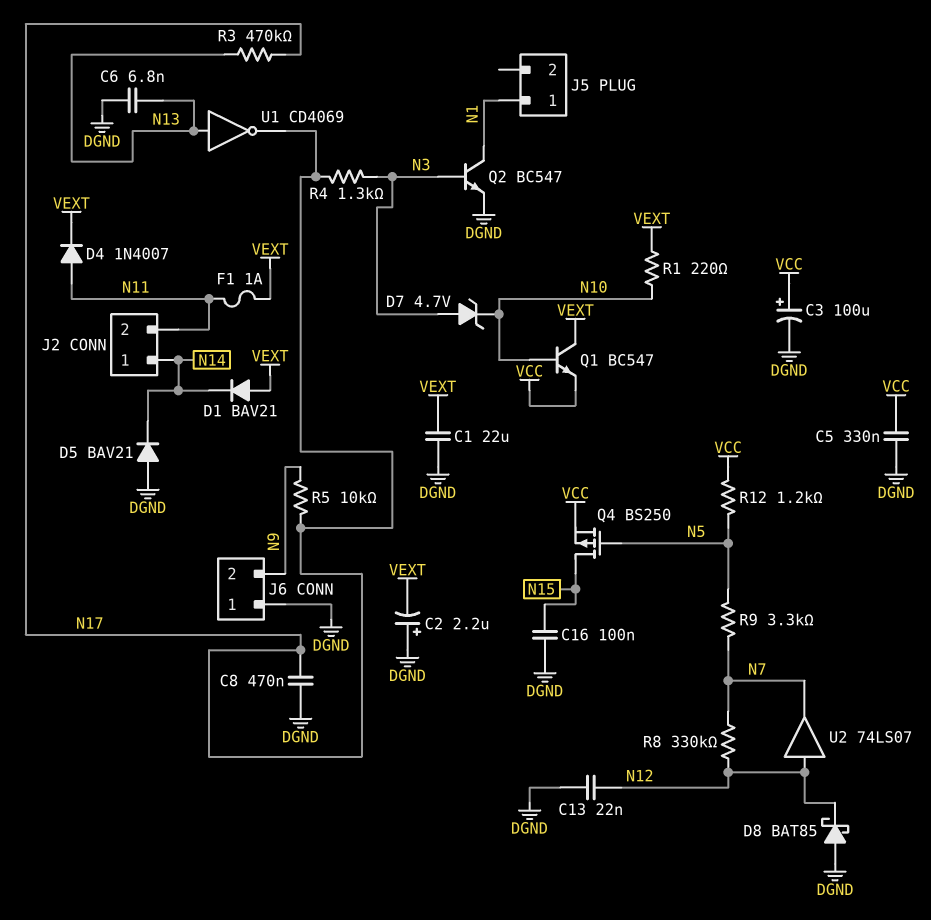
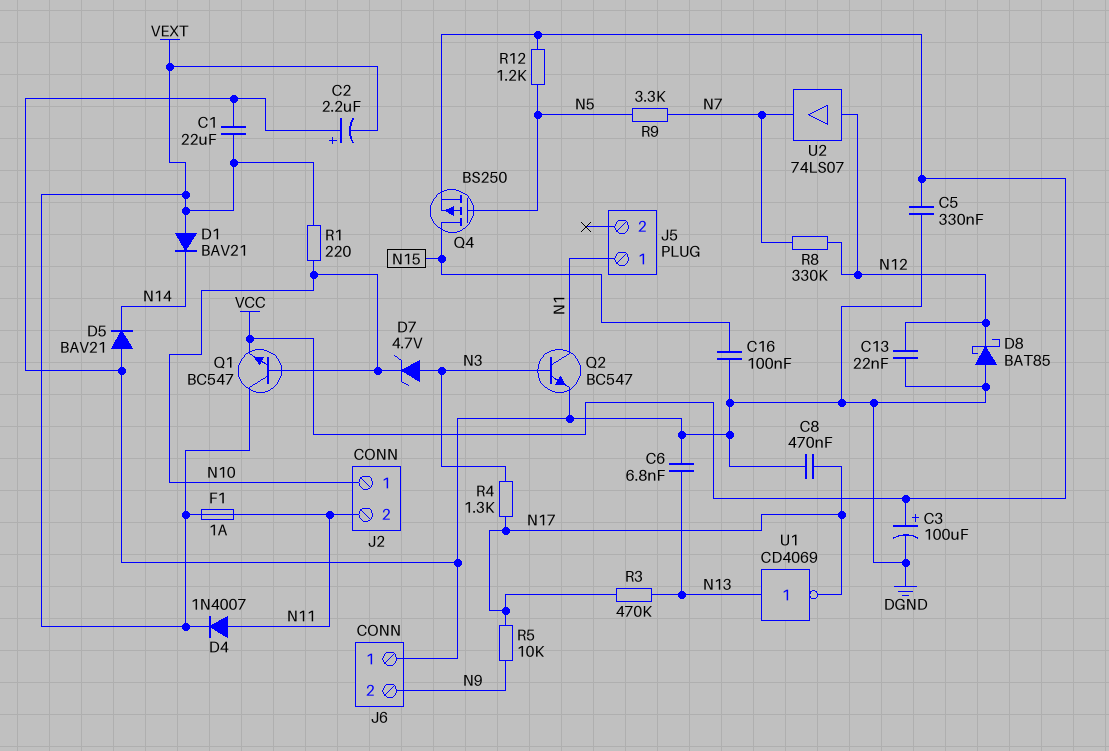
J2 pin 1: N14 -> N10

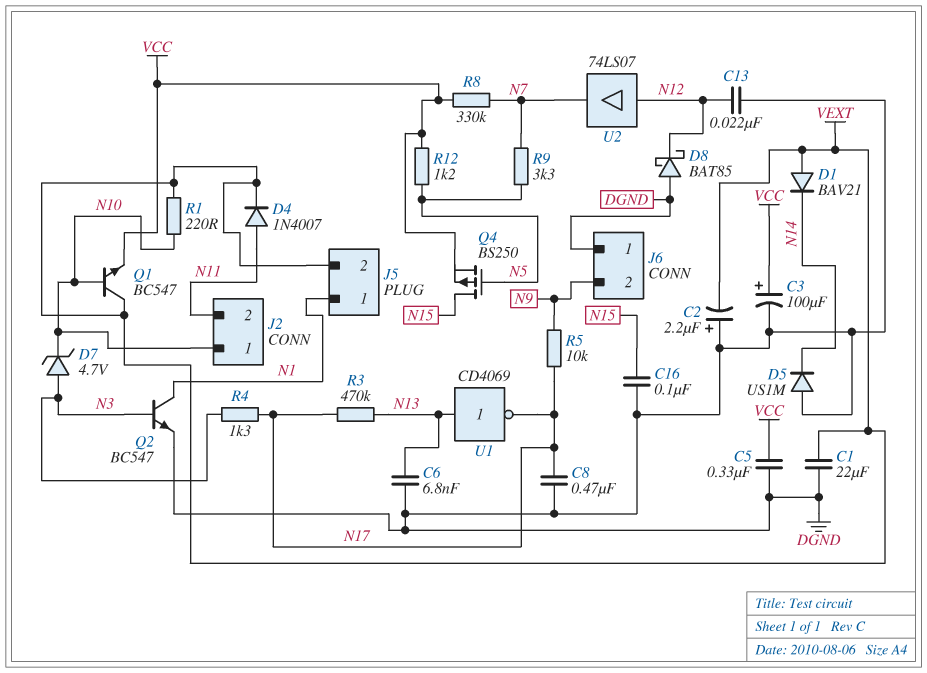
D5: diode BAV21 (A DGND, K N14) -> diode US1M (A DGND, K N14)
F1: 1A (N11, VEXT) -> none
J5 pin 2: none -> VEXT
R8: 330k (N7, N12) -> 330k (N7, VCC)

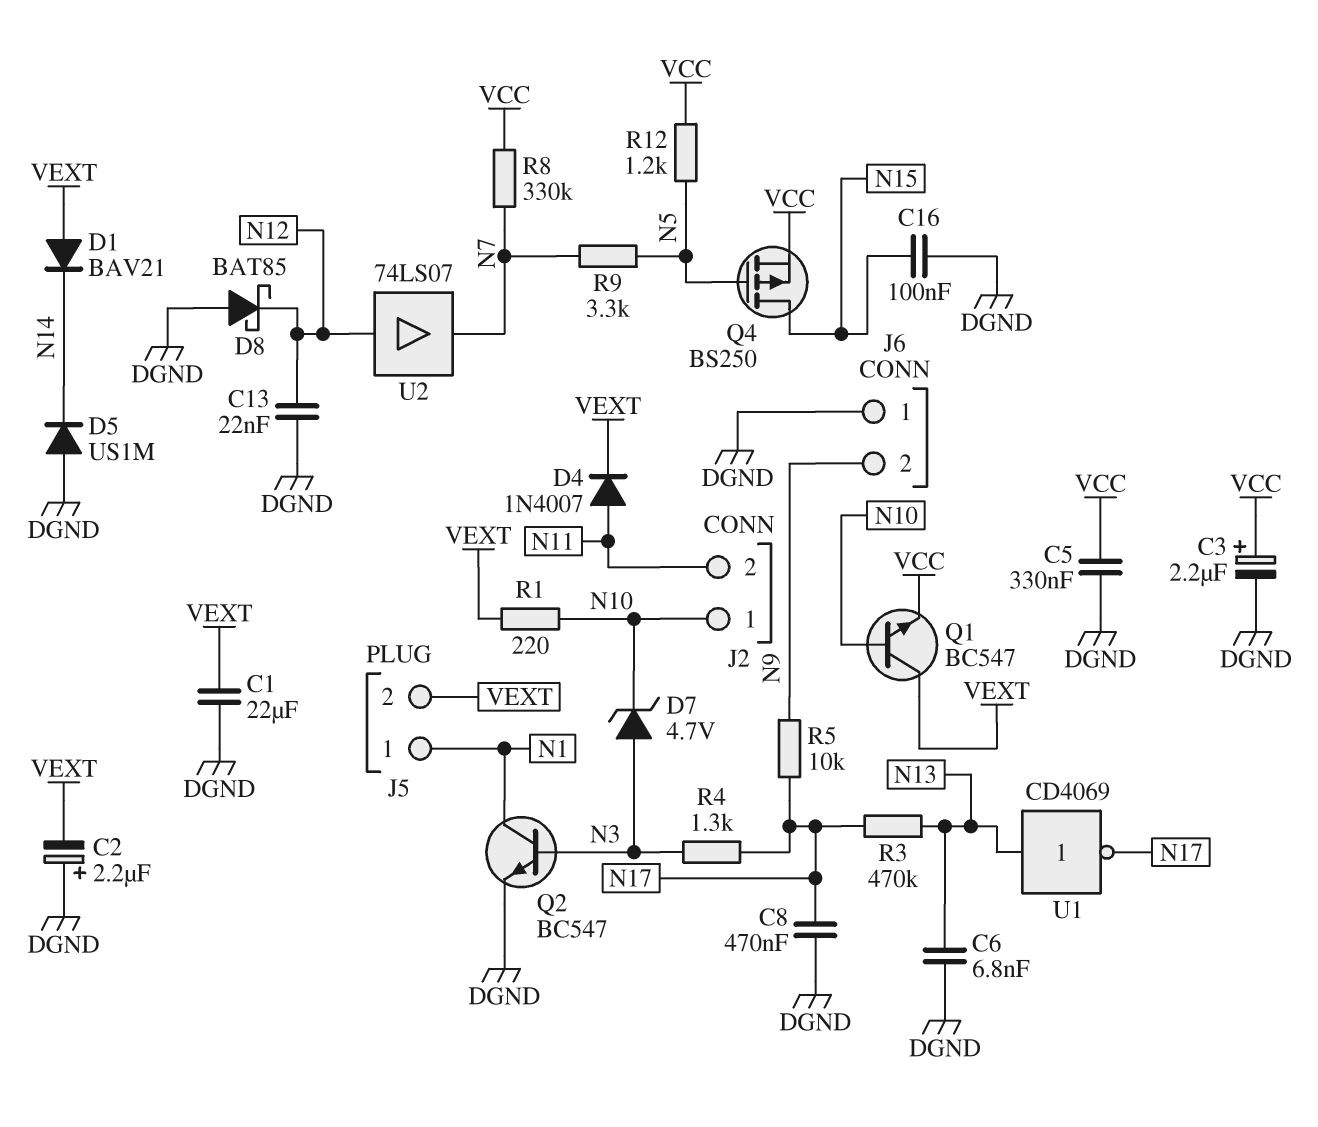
C3: 100uF (plus VCC, minus DGND) -> 2.2uF (plus VCC, minus DGND)

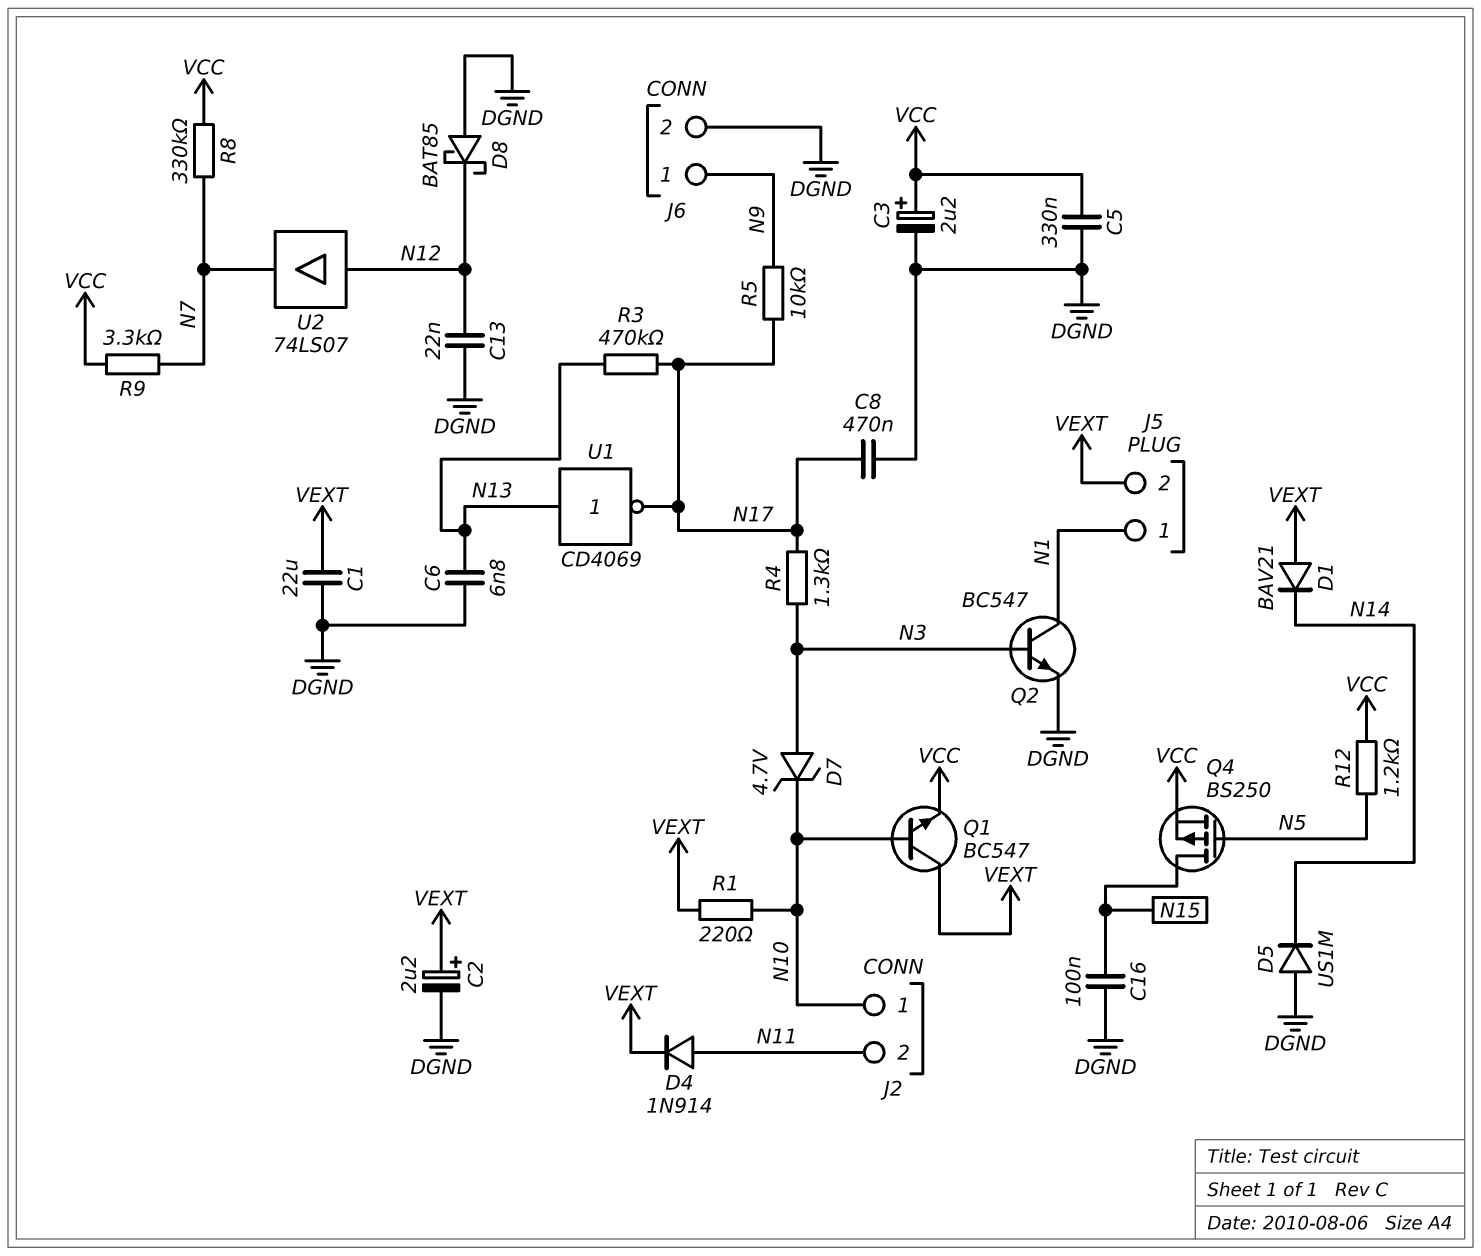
C2: 2.2uF (plus DGND, minus VEXT) -> 2.2uF (plus VEXT, minus DGND)
D4: diode 1N4007 (A N11, K VEXT) -> diode 1N914 (A N11, K VEXT)
J6 pin 1: DGND -> N9
J6 pin 2: N9 -> DGND
R9: 3.3k (N5, N7) -> 3.3k (N7, VCC)

